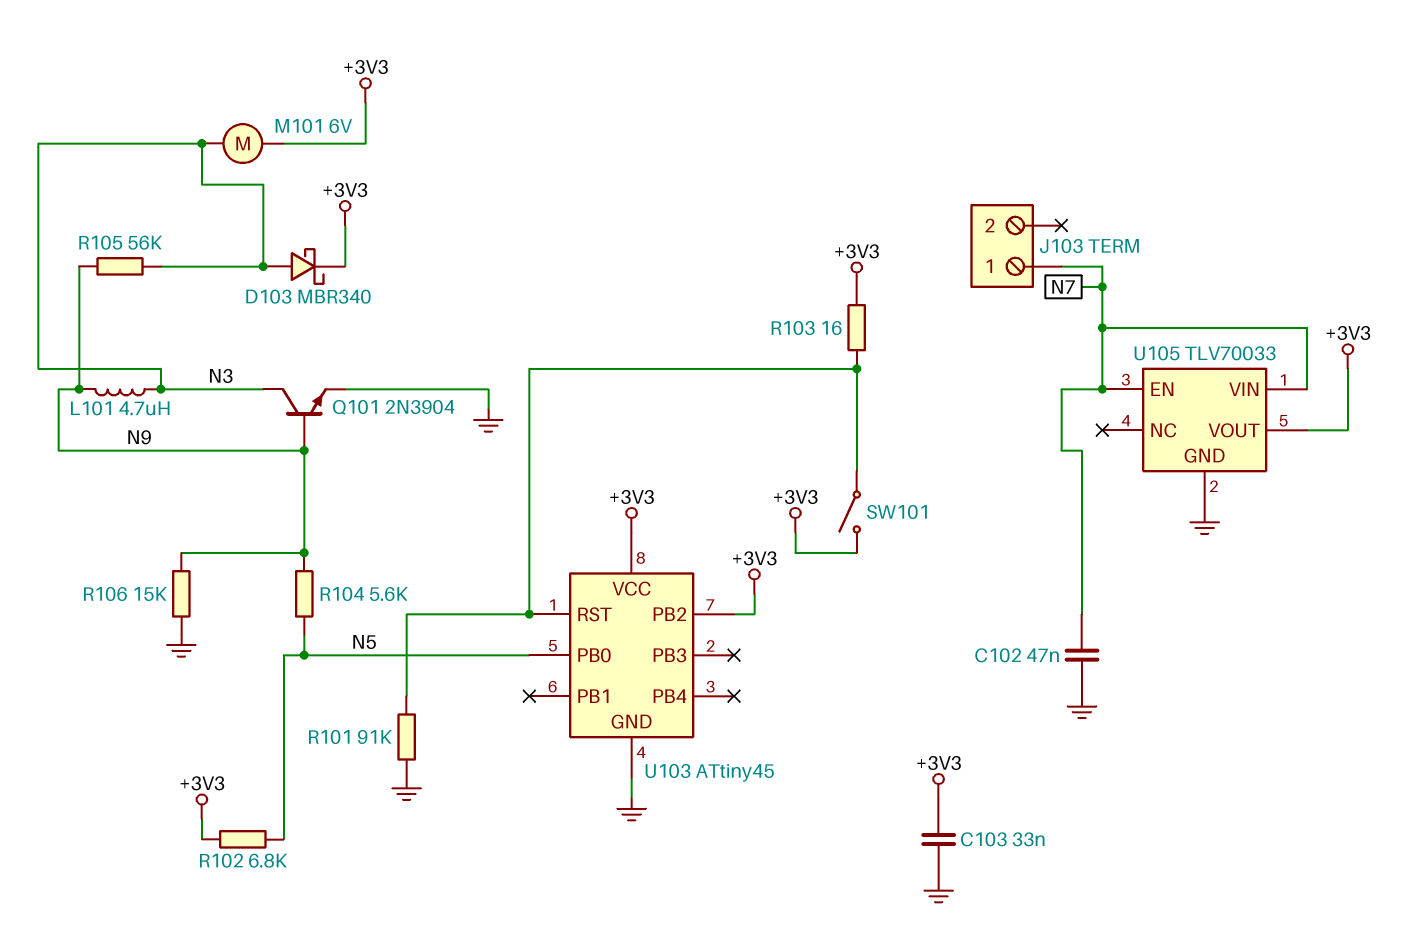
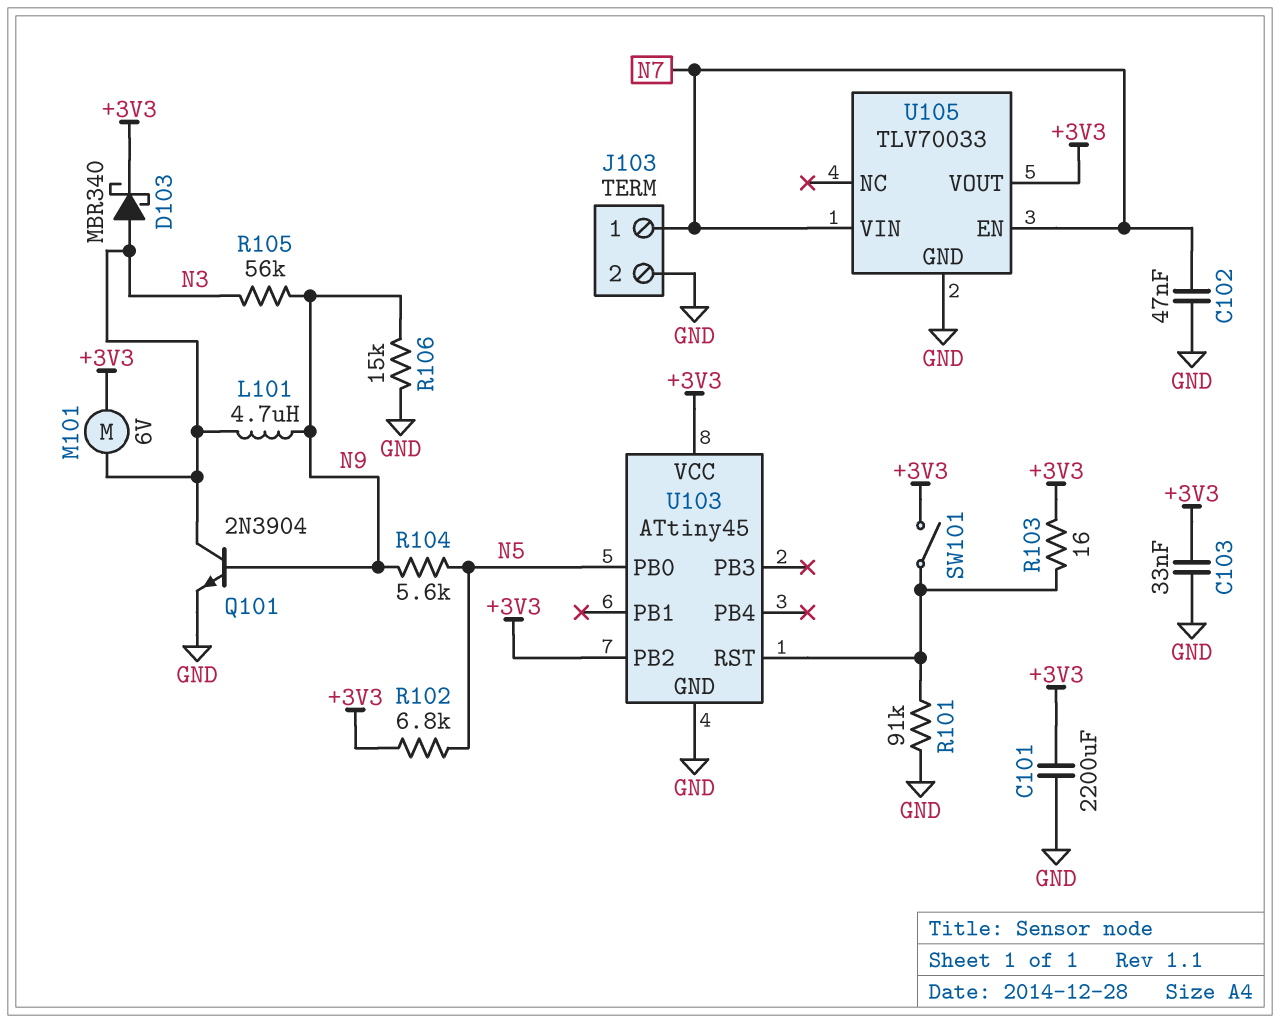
C101: none -> 2200uF (+3V3, GND)
J103 pin 2: none -> GND

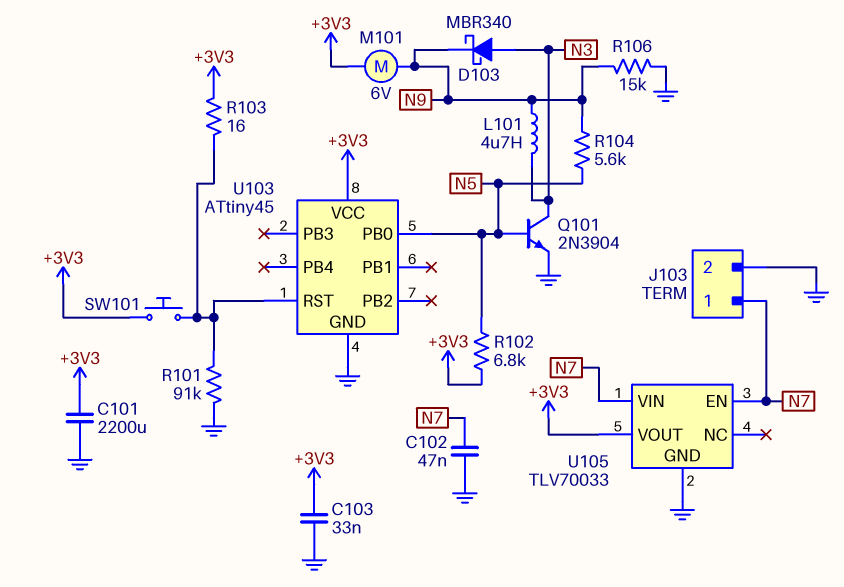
D103: schottky MBR340 (A N3, K +3V3) -> schottky MBR340 (A N3, K N9)
M101: motor 6V (+3V3, N3) -> motor 6V (+3V3, N9)
Q101: NPN 2N3904 (B N9, C N3, E GND) -> NPN 2N3904 (B N5, C N3, E GND)
R105: 56k (N3, N9) -> none
SW101: switch (+3V3, U103/RST) -> button (+3V3, U103/RST)
U103 pin PB2: +3V3 -> none

